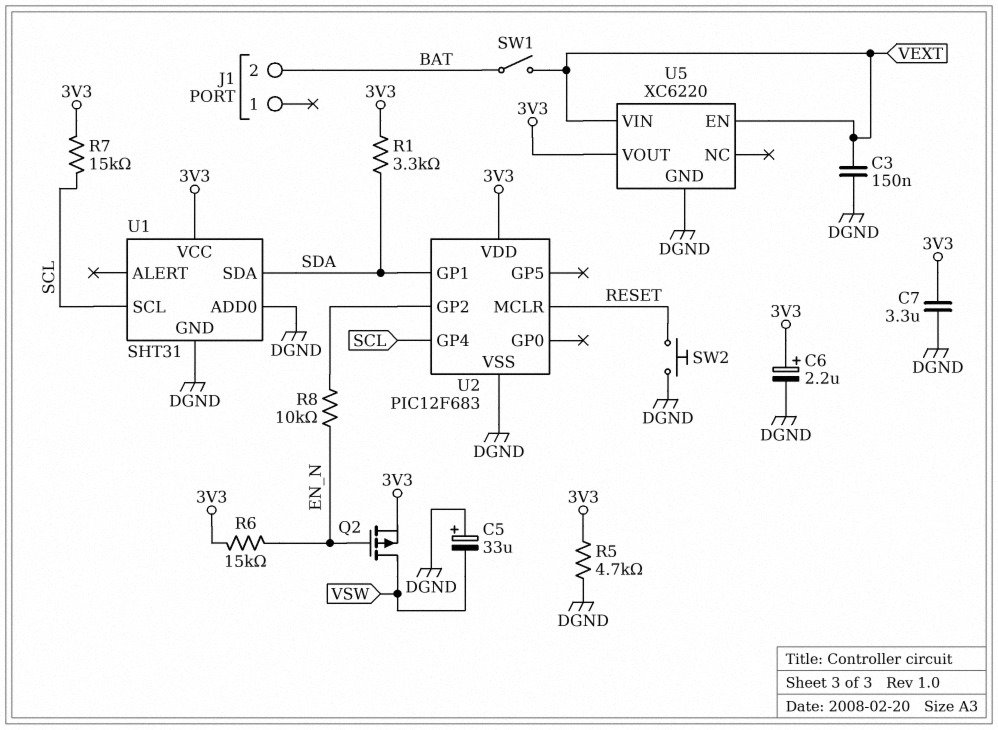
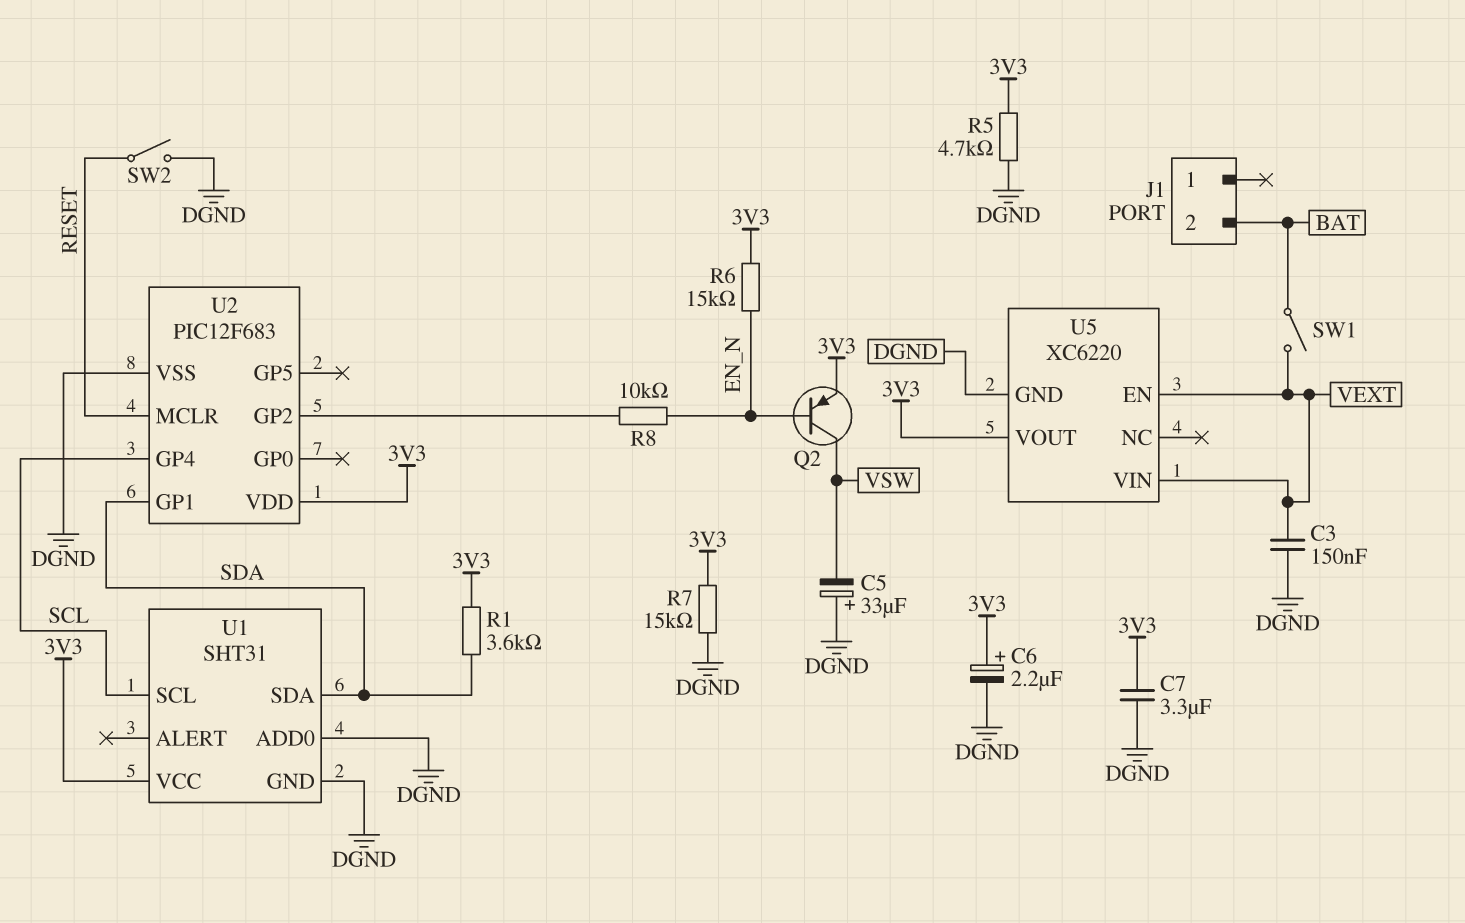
Q2: PMOS (G EN_N, D VSW, S 3V3) -> PNP (B EN_N, C VSW, E 3V3)
R1: 3.3k (3V3, SDA) -> 3.6k (3V3, SDA)
R7: 15k (3V3, SCL) -> 15k (3V3, DGND)
SW2: button (DGND, RESET) -> switch (DGND, RESET)

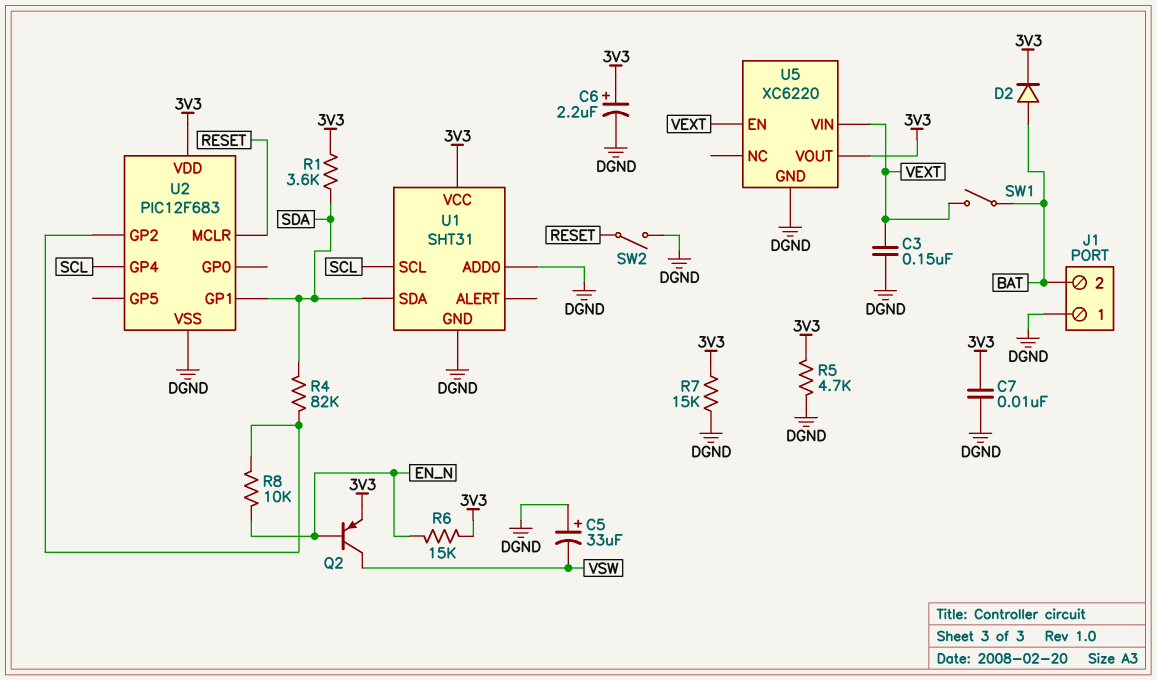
C7: 3.3uF (3V3, DGND) -> 10nF (3V3, DGND)
D2: none -> diode (A BAT, K 3V3)
J1 pin 1: none -> DGND
R4: none -> 82k (SDA, U2/GP2)

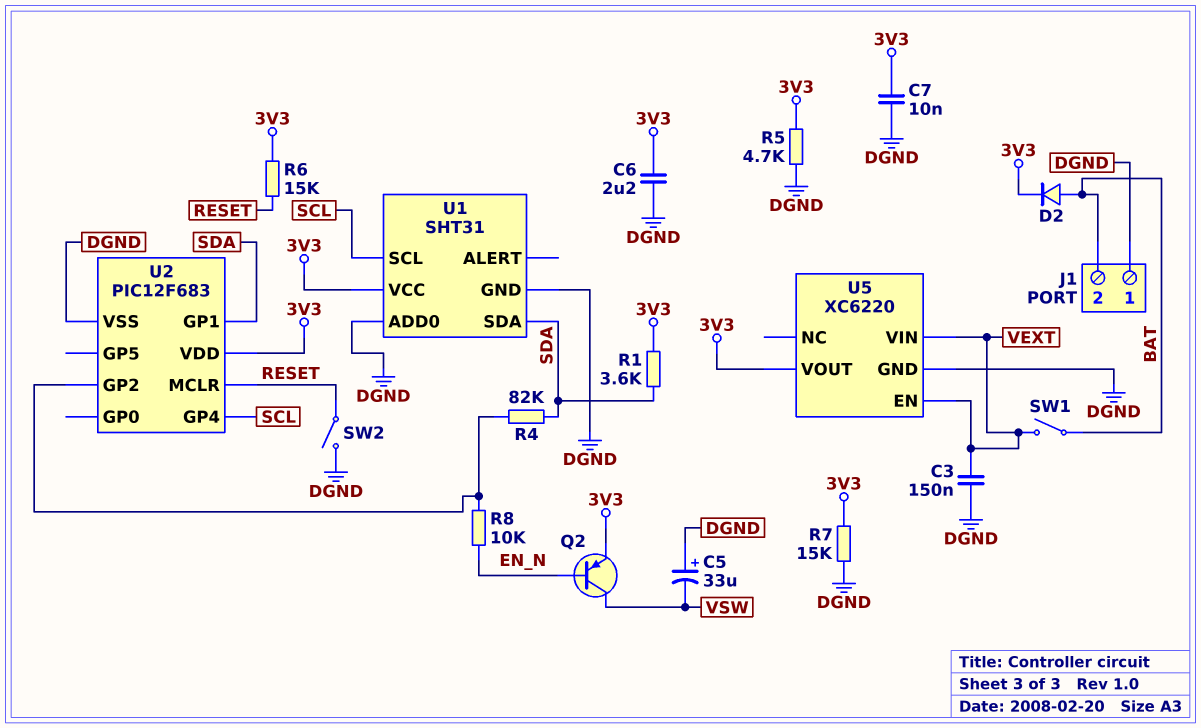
C6: 2.2uF (plus 3V3, minus DGND) -> 2.2uF (3V3, DGND)
R6: 15k (3V3, EN_N) -> 15k (3V3, RESET)

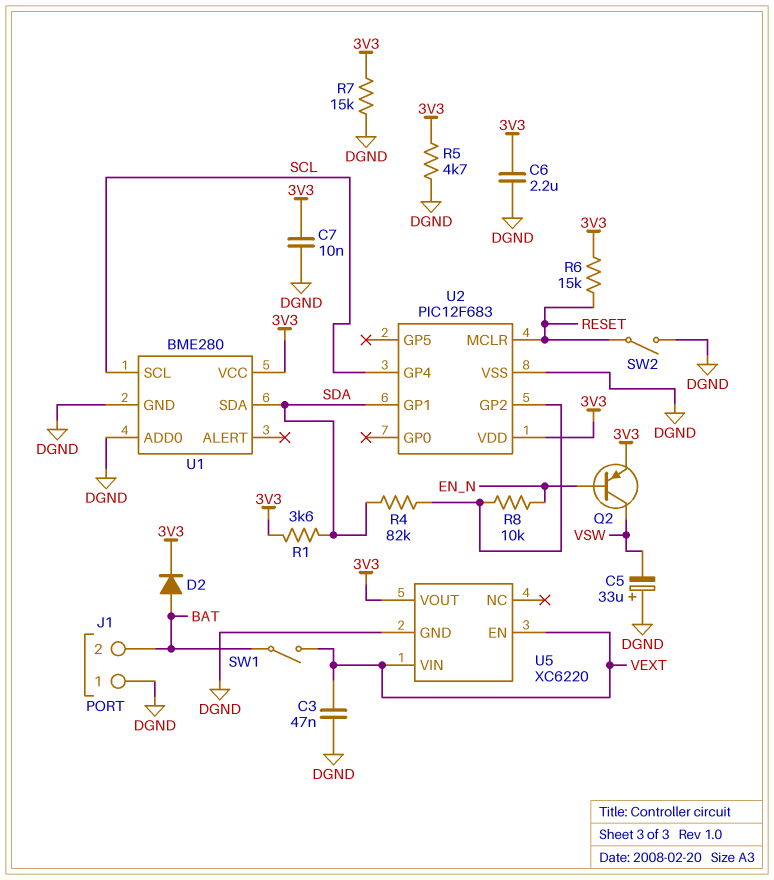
C3: 150nF (DGND, VEXT) -> 47nF (DGND, VEXT)
U1: SHT31 -> BME280

